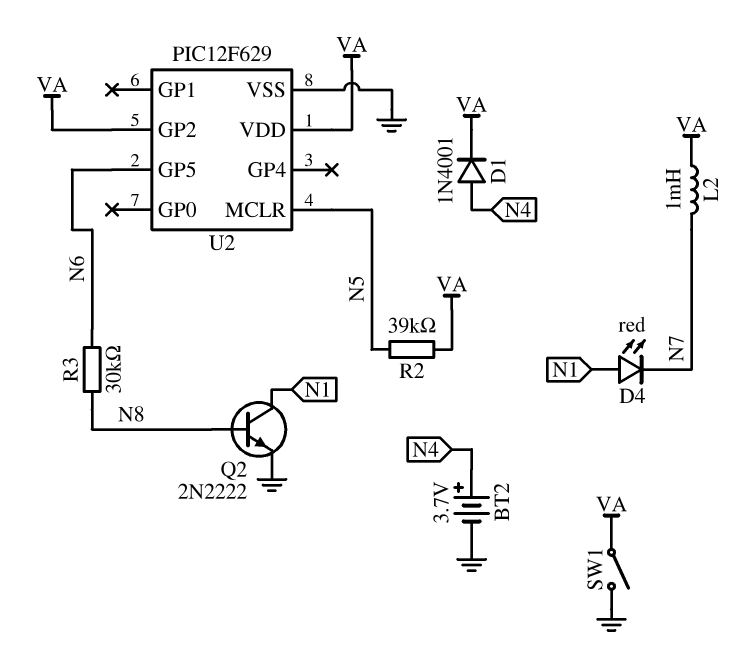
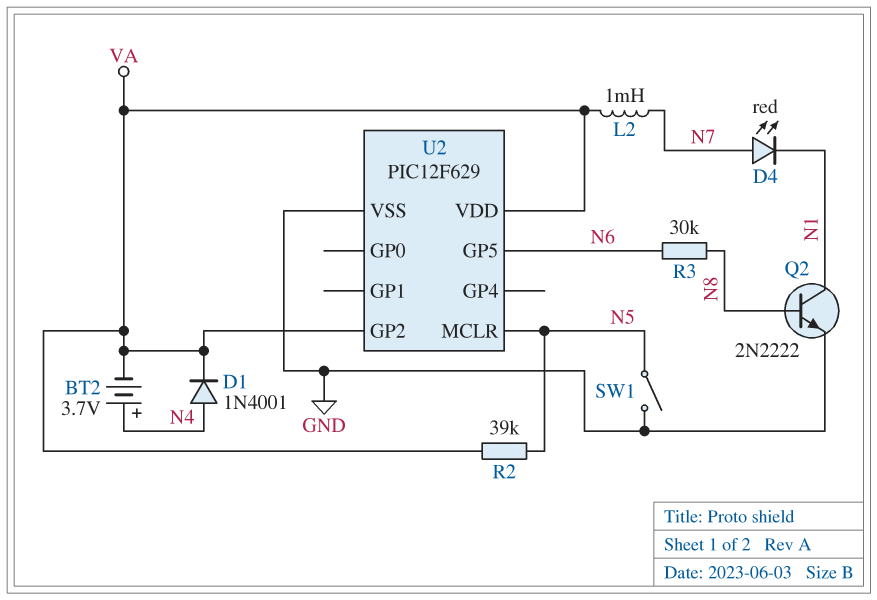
BT2: 3.7V (plus N4, minus GND) -> 3.7V (plus N4, minus VA)
D4: LED red (A N1, K N7) -> LED red (A N7, K N1)
SW1: switch (GND, VA) -> switch (GND, N5)

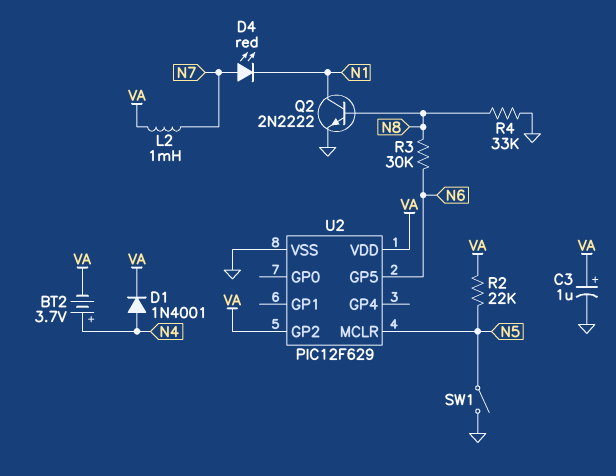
C3: none -> 1uF (plus VA, minus GND)
R2: 39k (N5, VA) -> 22k (N5, VA)
R4: none -> 33k (GND, N8)

